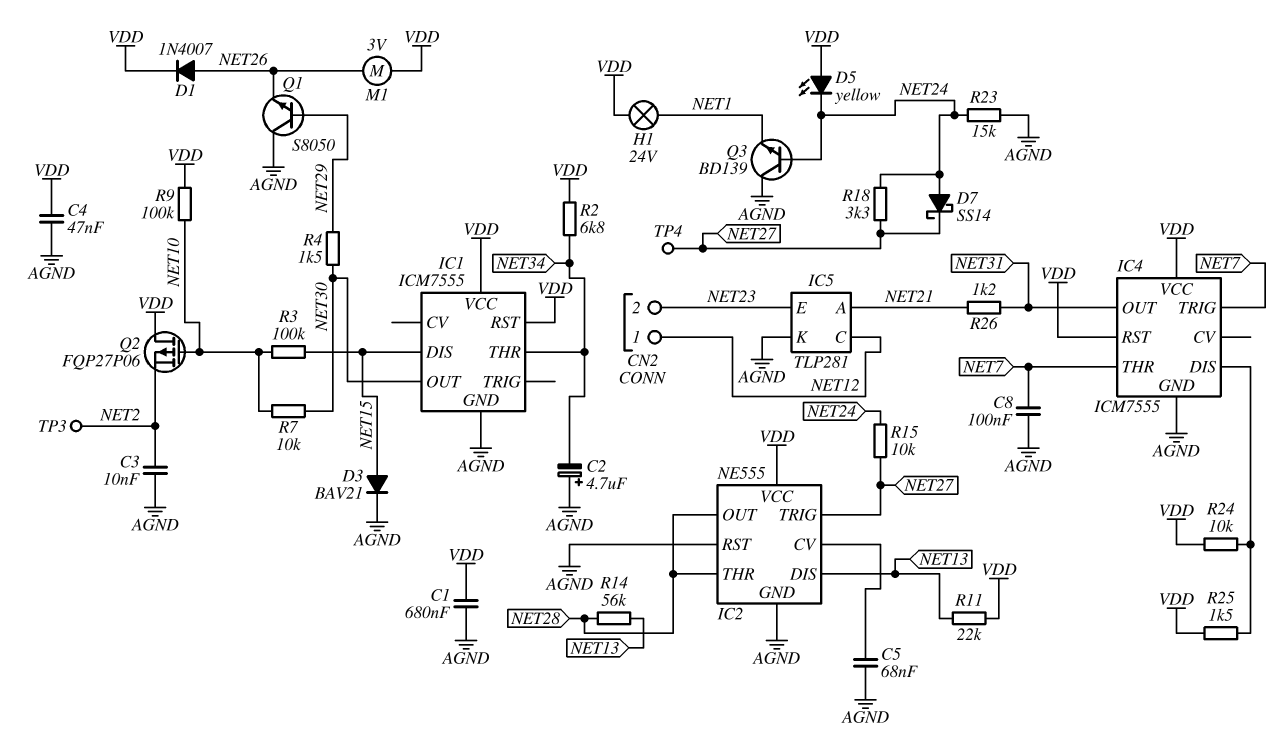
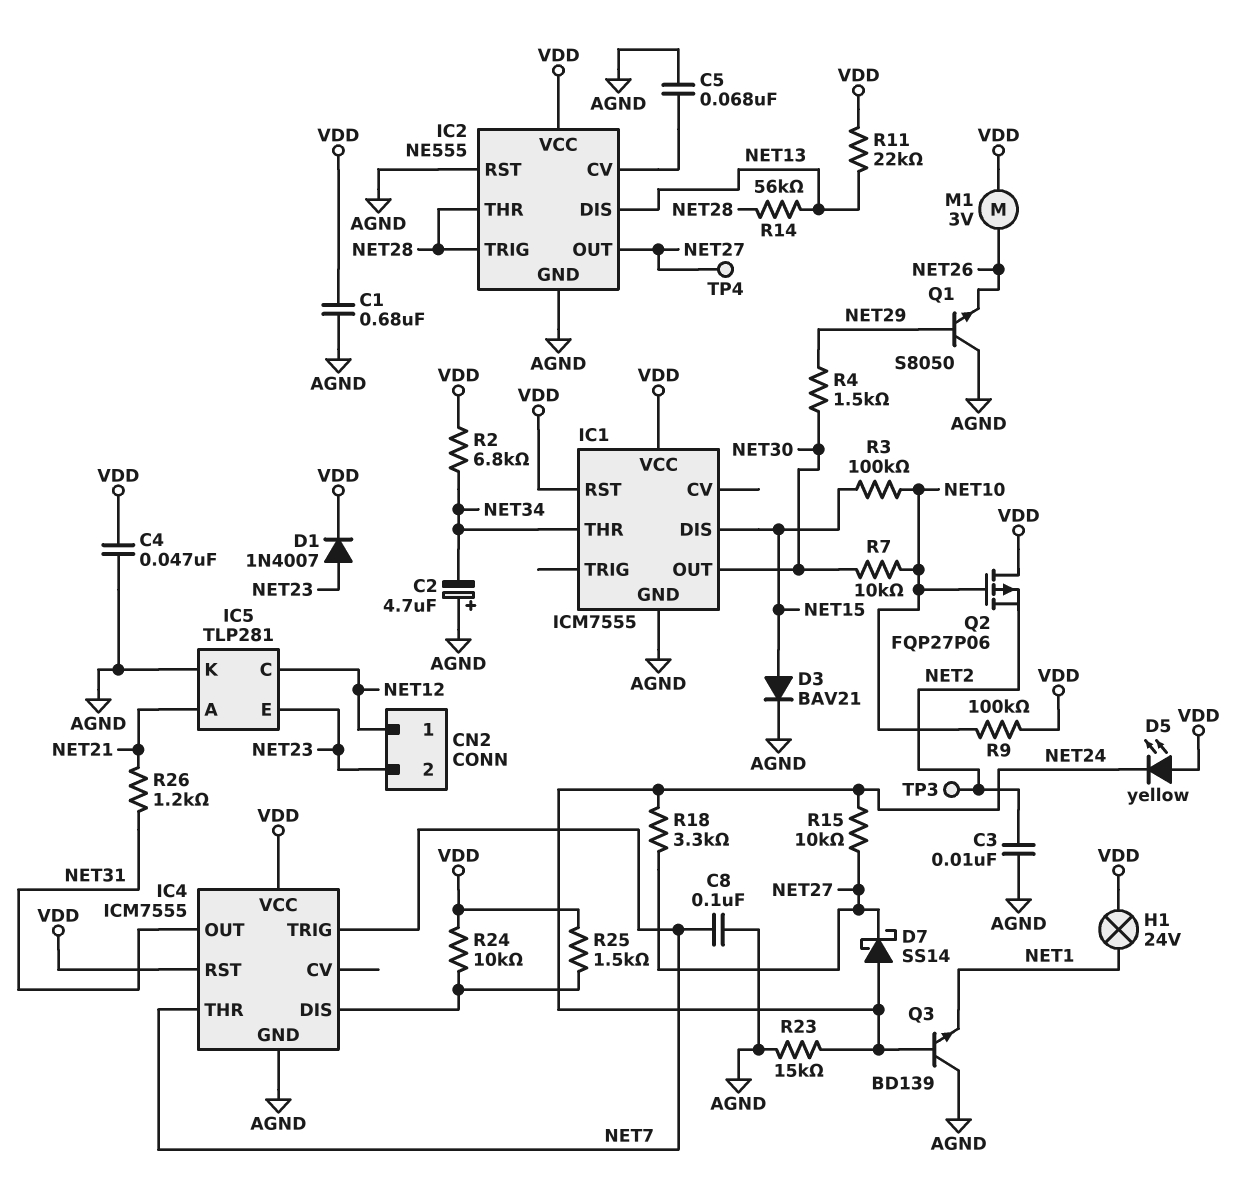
D1: diode 1N4007 (A NET26, K VDD) -> diode 1N4007 (A NET23, K VDD)
IC2 pin OUT: NET28 -> NET27
IC2 pin TRIG: NET27 -> NET28

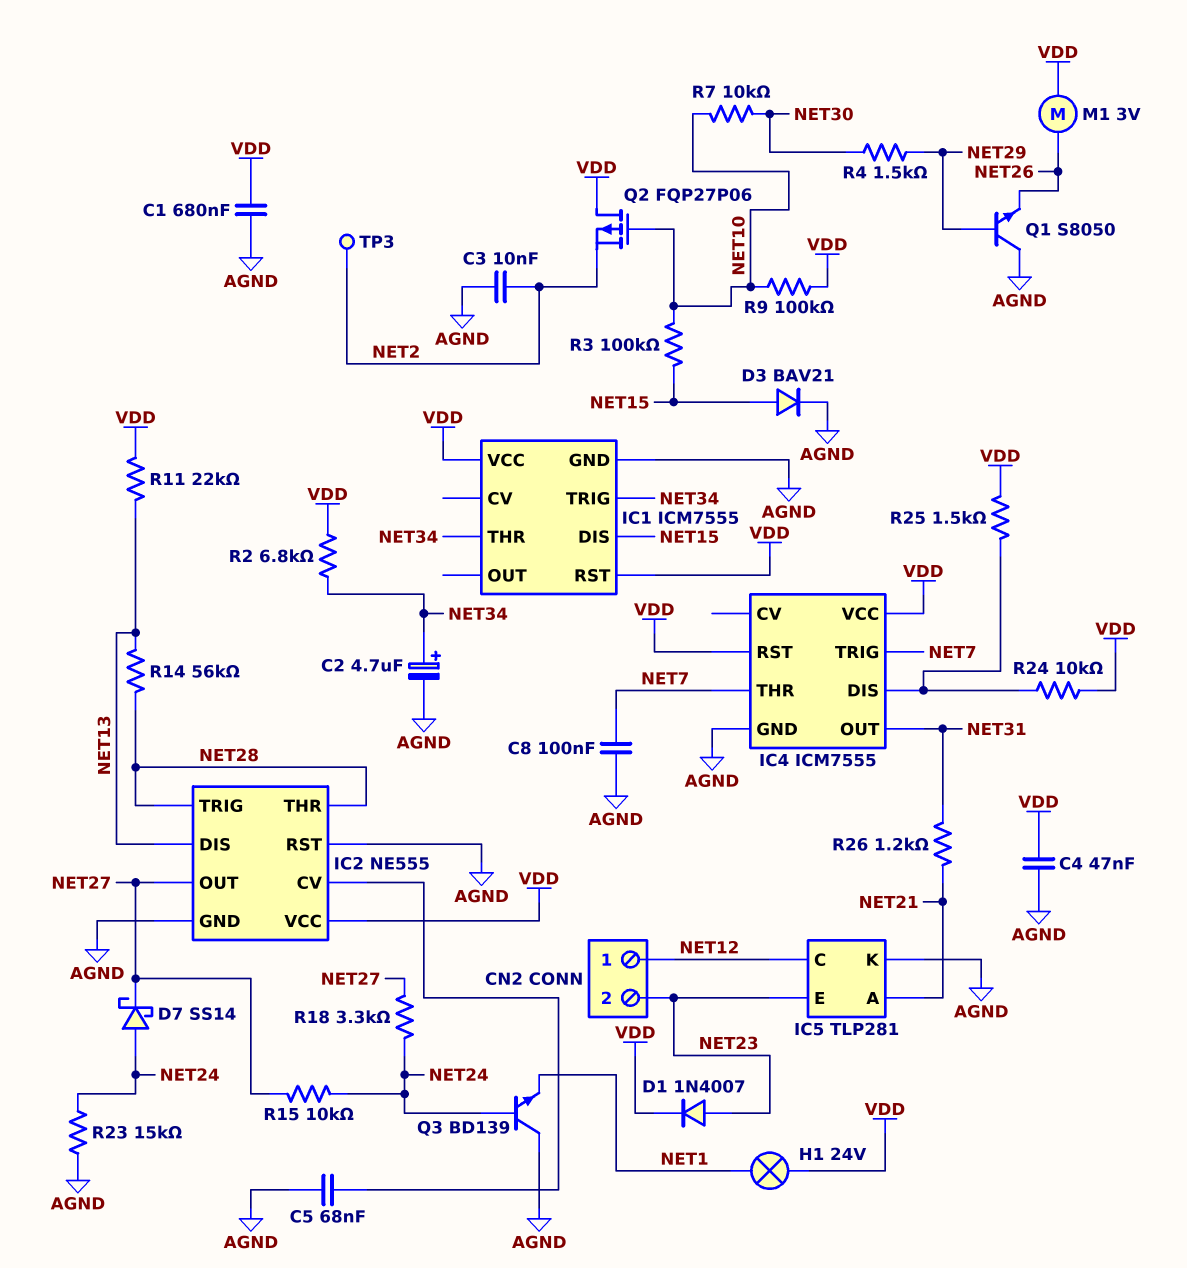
C2: 4.7uF (plus AGND, minus NET34) -> 4.7uF (plus NET34, minus AGND)
D5: LED yellow (A VDD, K NET24) -> none
IC1 pin OUT: NET30 -> none
IC1 pin TRIG: none -> NET34
TP4: test point (NET27) -> none

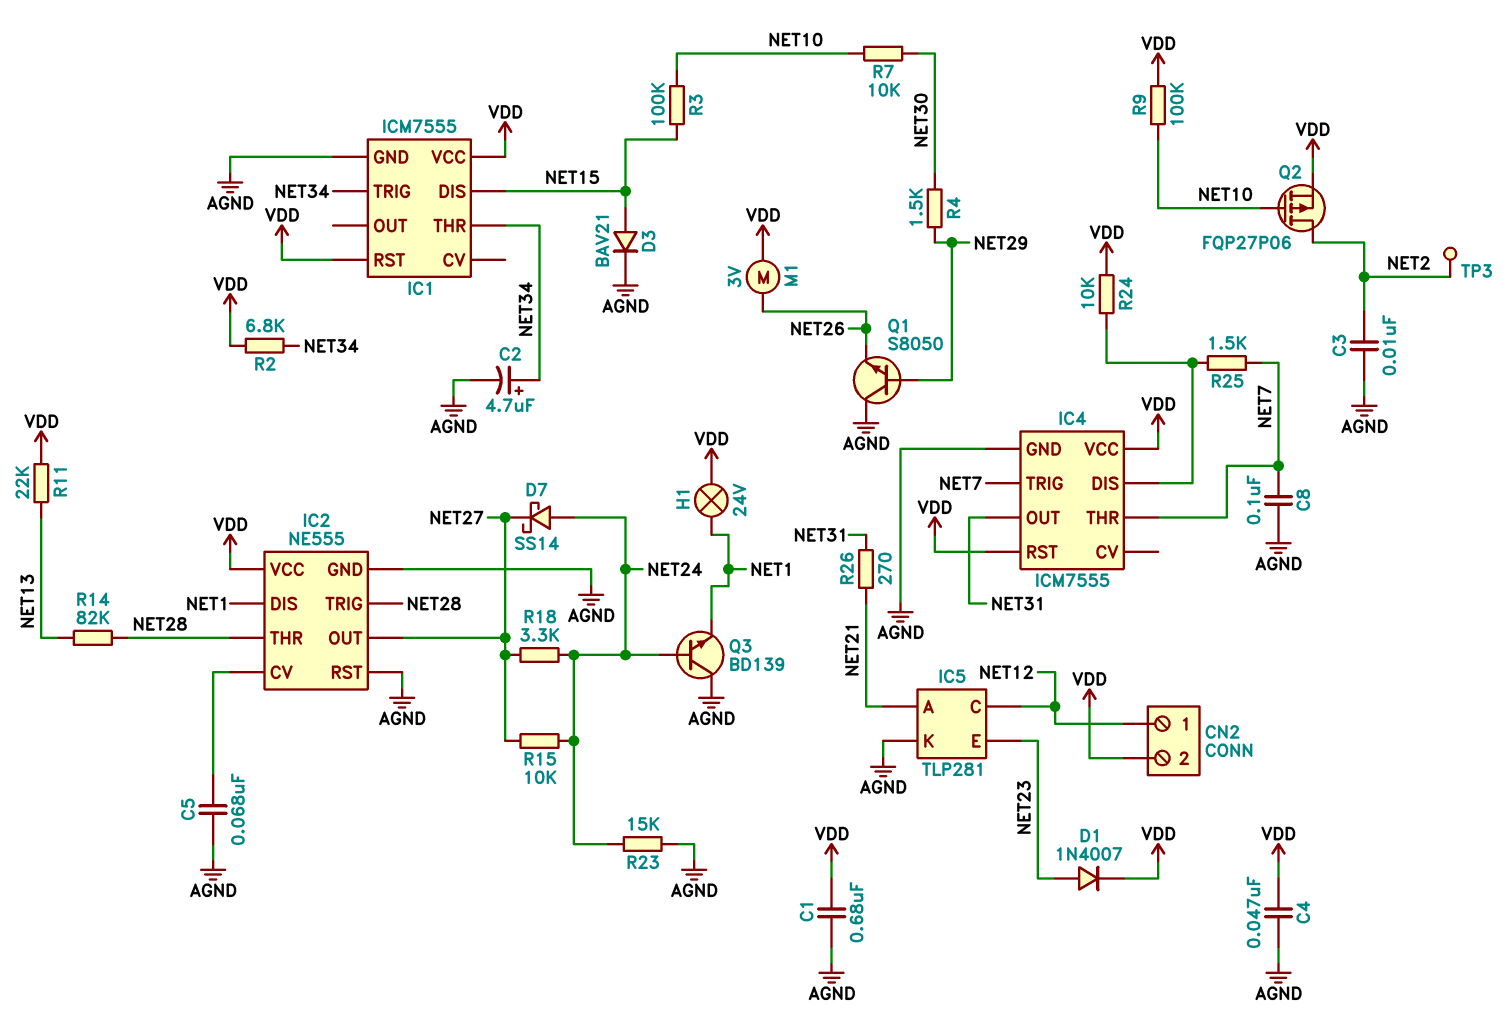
CN2 pin 2: NET23 -> VDD
IC2 pin DIS: NET13 -> NET1
Q2: PMOS FQP27P06 (G NET10, D VDD, S NET2) -> PMOS FQP27P06 (G NET10, D NET2, S VDD)
R14: 56k (NET13, NET28) -> 82k (NET13, NET28)
R25: 1.5k (IC4/DIS, VDD) -> 1.5k (IC4/DIS, NET7)
R26: 1.2k (NET21, NET31) -> 270 (NET21, NET31)

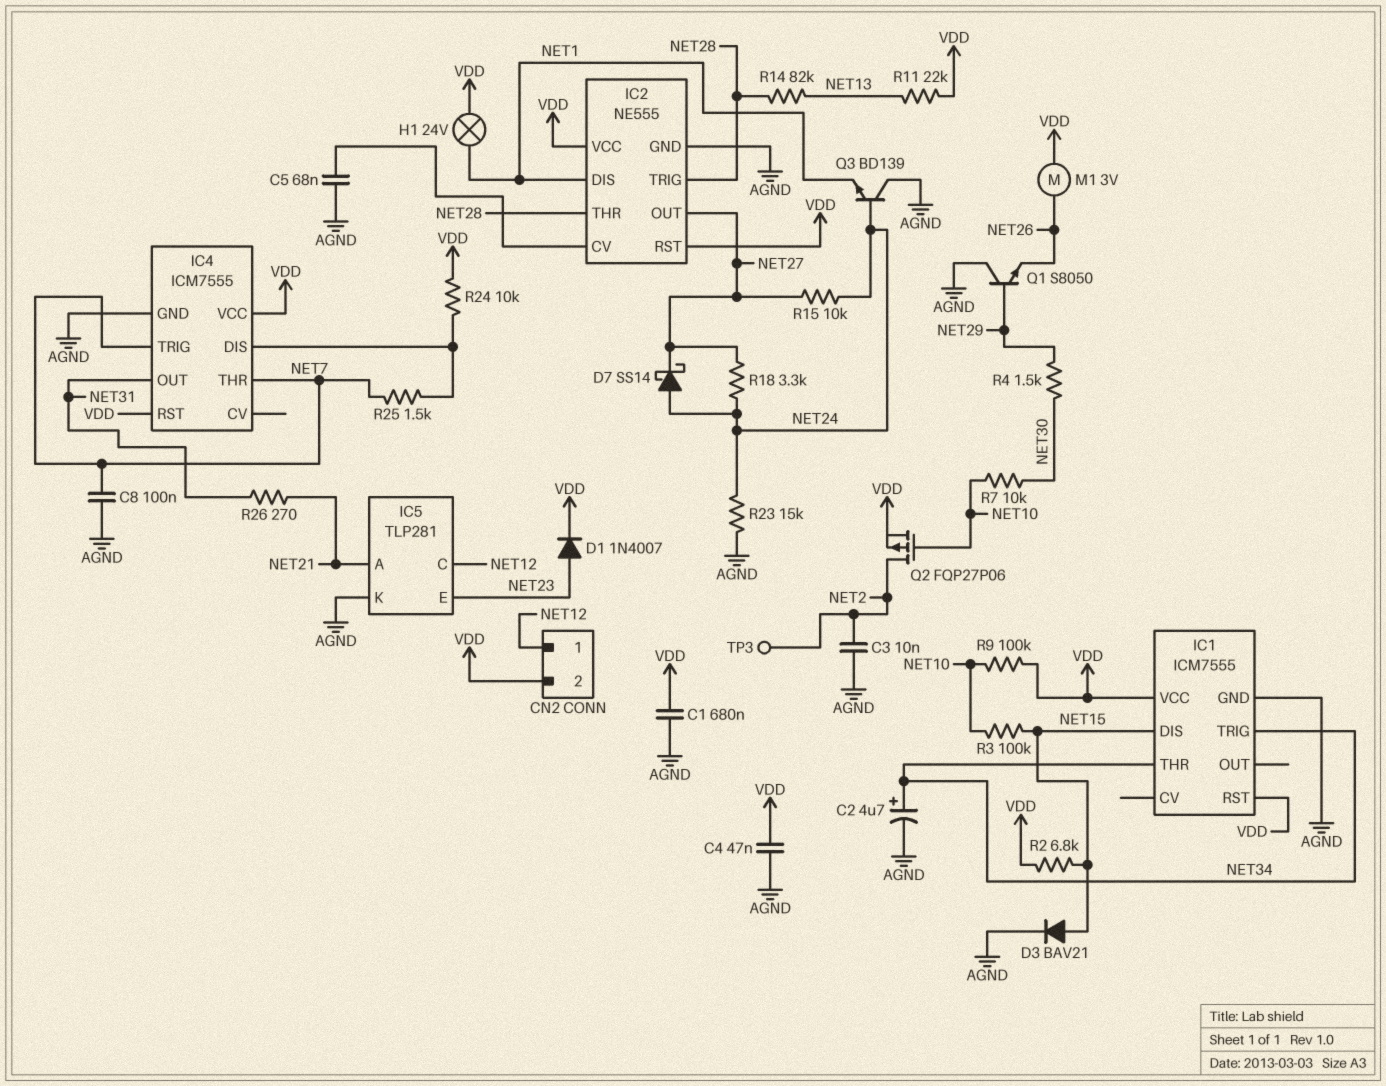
IC2 pin RST: AGND -> VDD
R2: 6.8k (NET34, VDD) -> 6.8k (NET15, VDD)

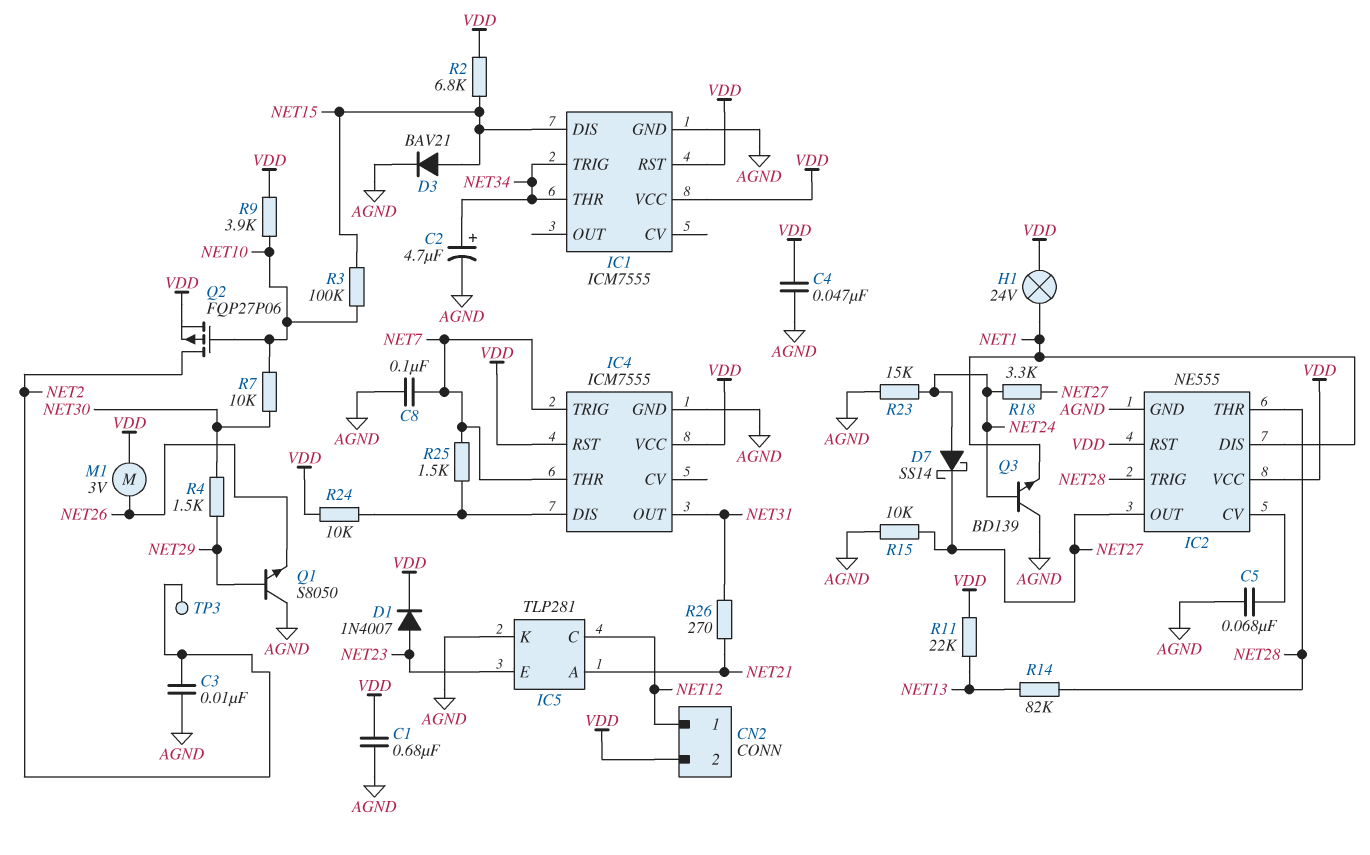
R9: 100k (NET10, VDD) -> 3.9k (NET10, VDD)
R15: 10k (NET24, NET27) -> 10k (AGND, NET27)

